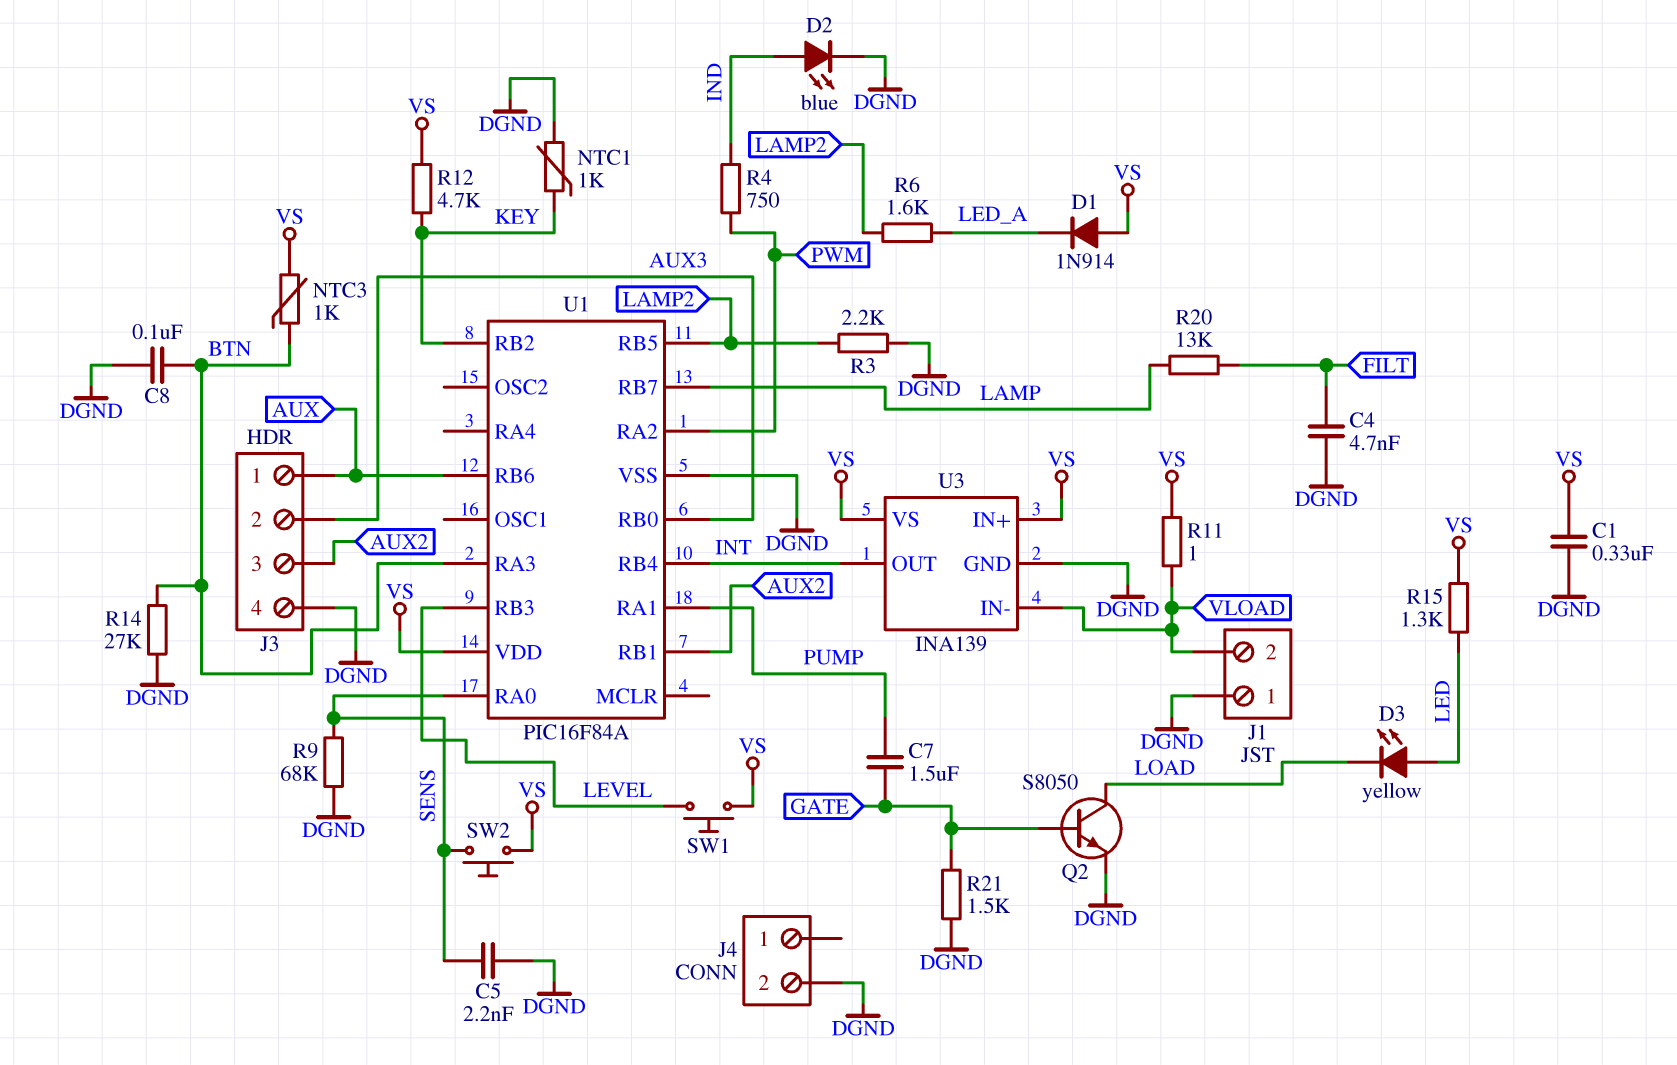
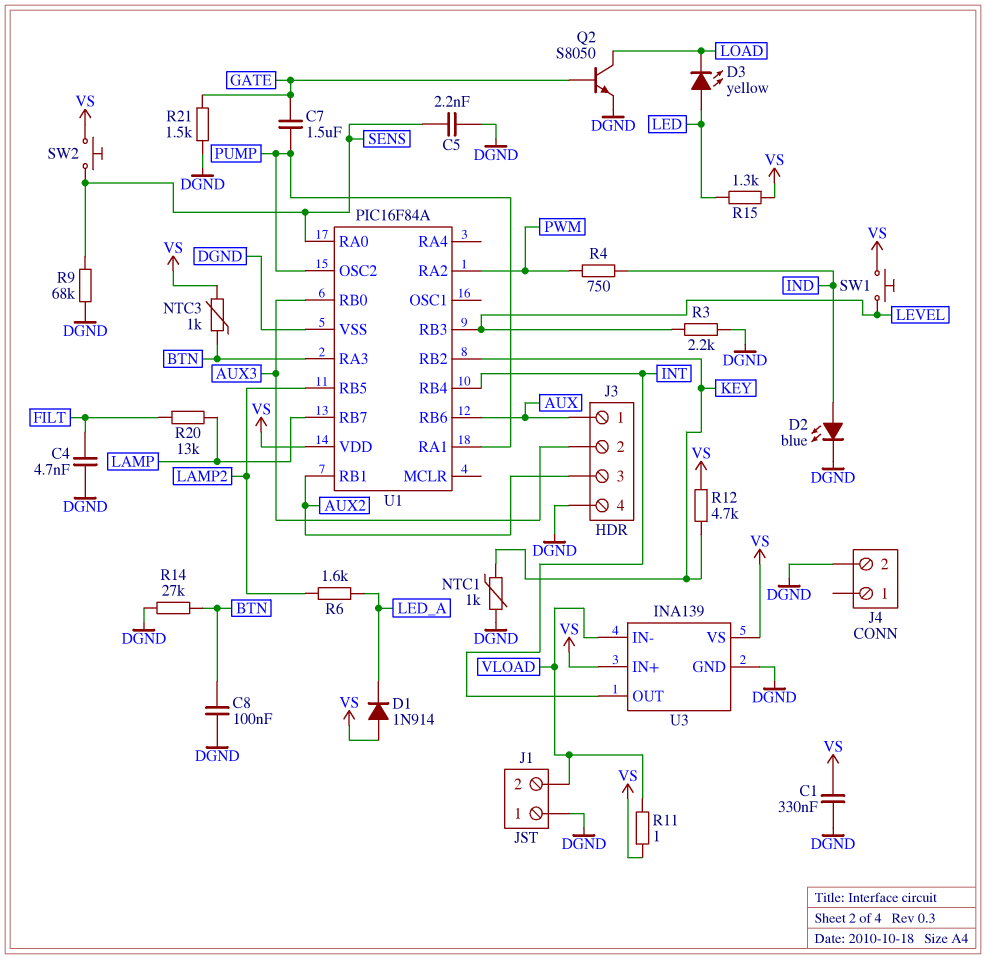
R3: 2.2k (DGND, LAMP2) -> 2.2k (DGND, LEVEL)
U1 pin OSC2: none -> PUMP

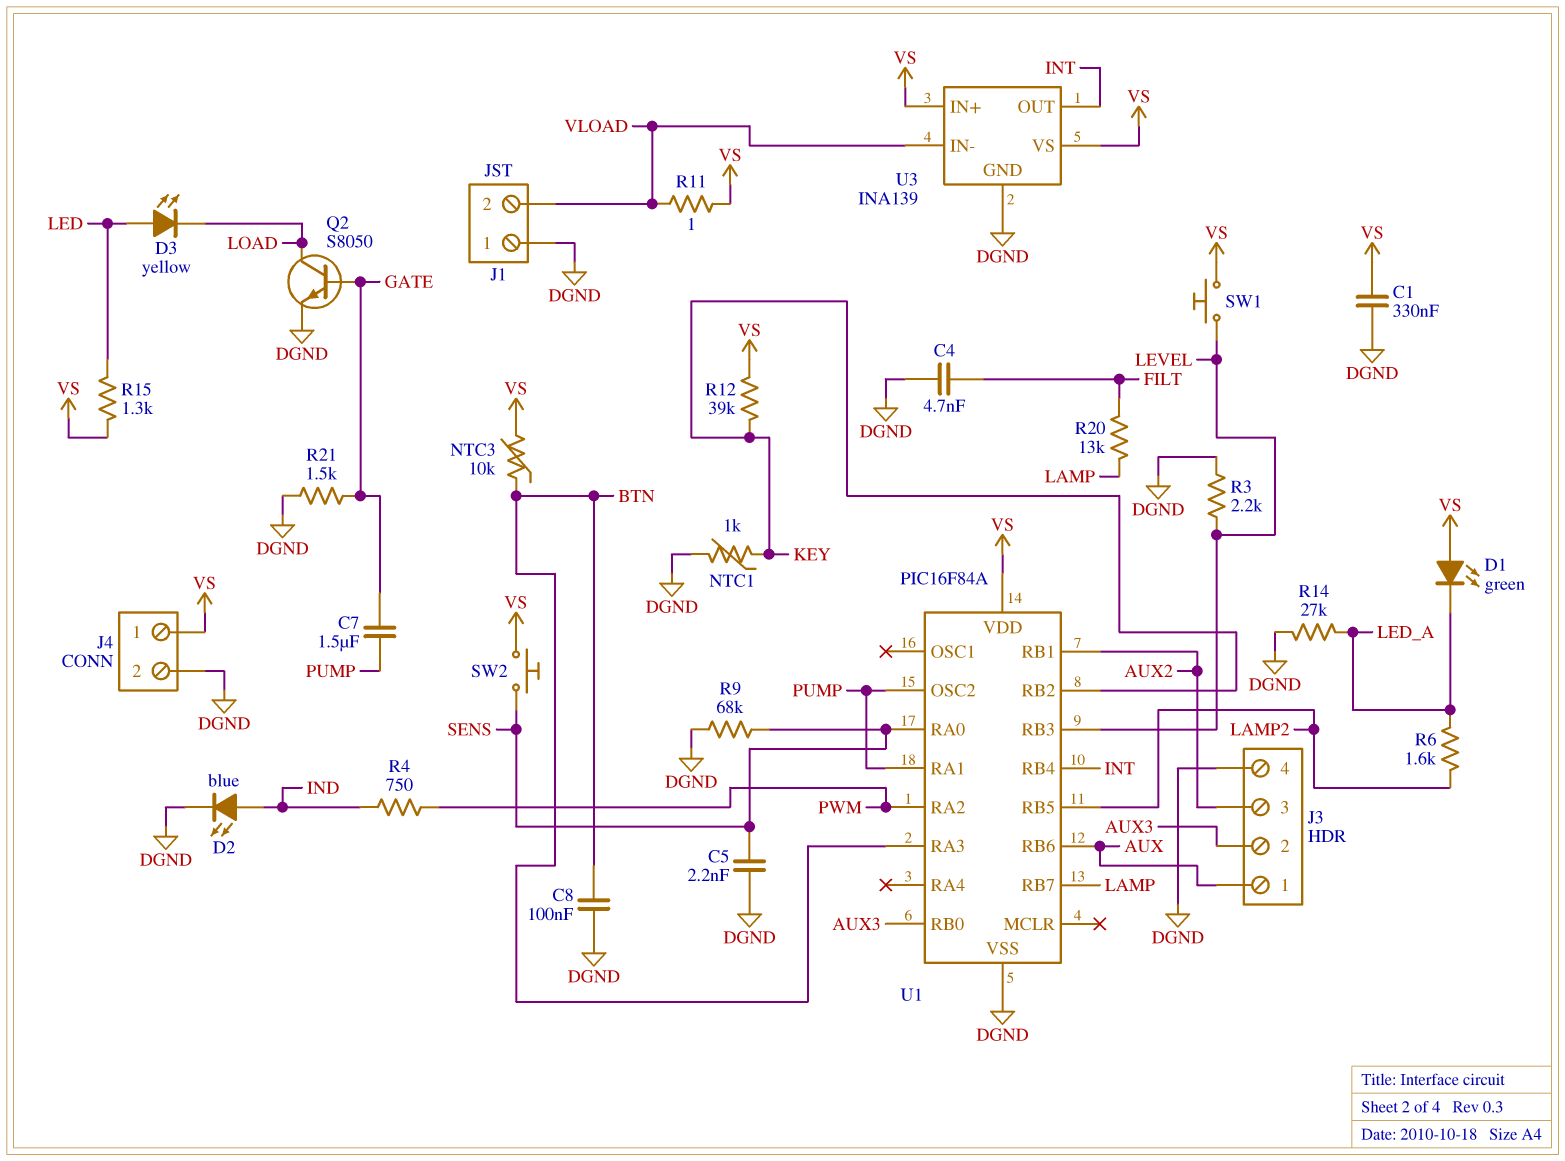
D1: diode 1N914 (A VS, K LED_A) -> LED green (A VS, K LED_A)
J4 pin 1: none -> VS
NTC3: 1k (BTN, VS) -> 10k (BTN, VS)
R12: 4.7k (KEY, VS) -> 39k (KEY, VS)
R14: 27k (BTN, DGND) -> 27k (DGND, LED_A)

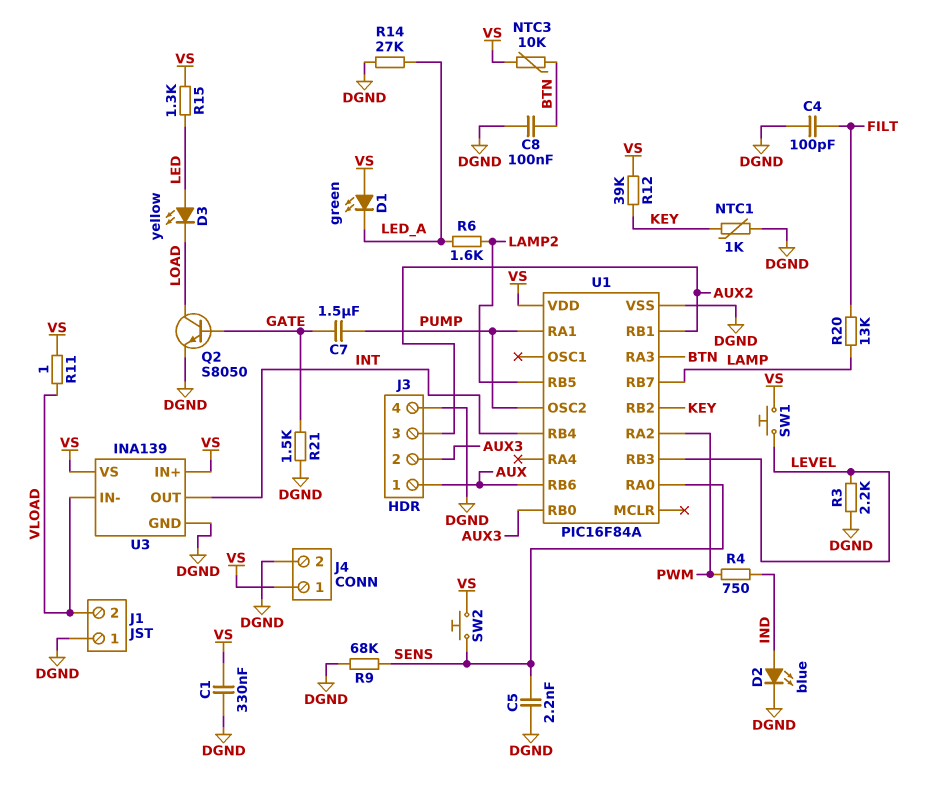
C4: 4.7nF (DGND, FILT) -> 100pF (DGND, FILT)

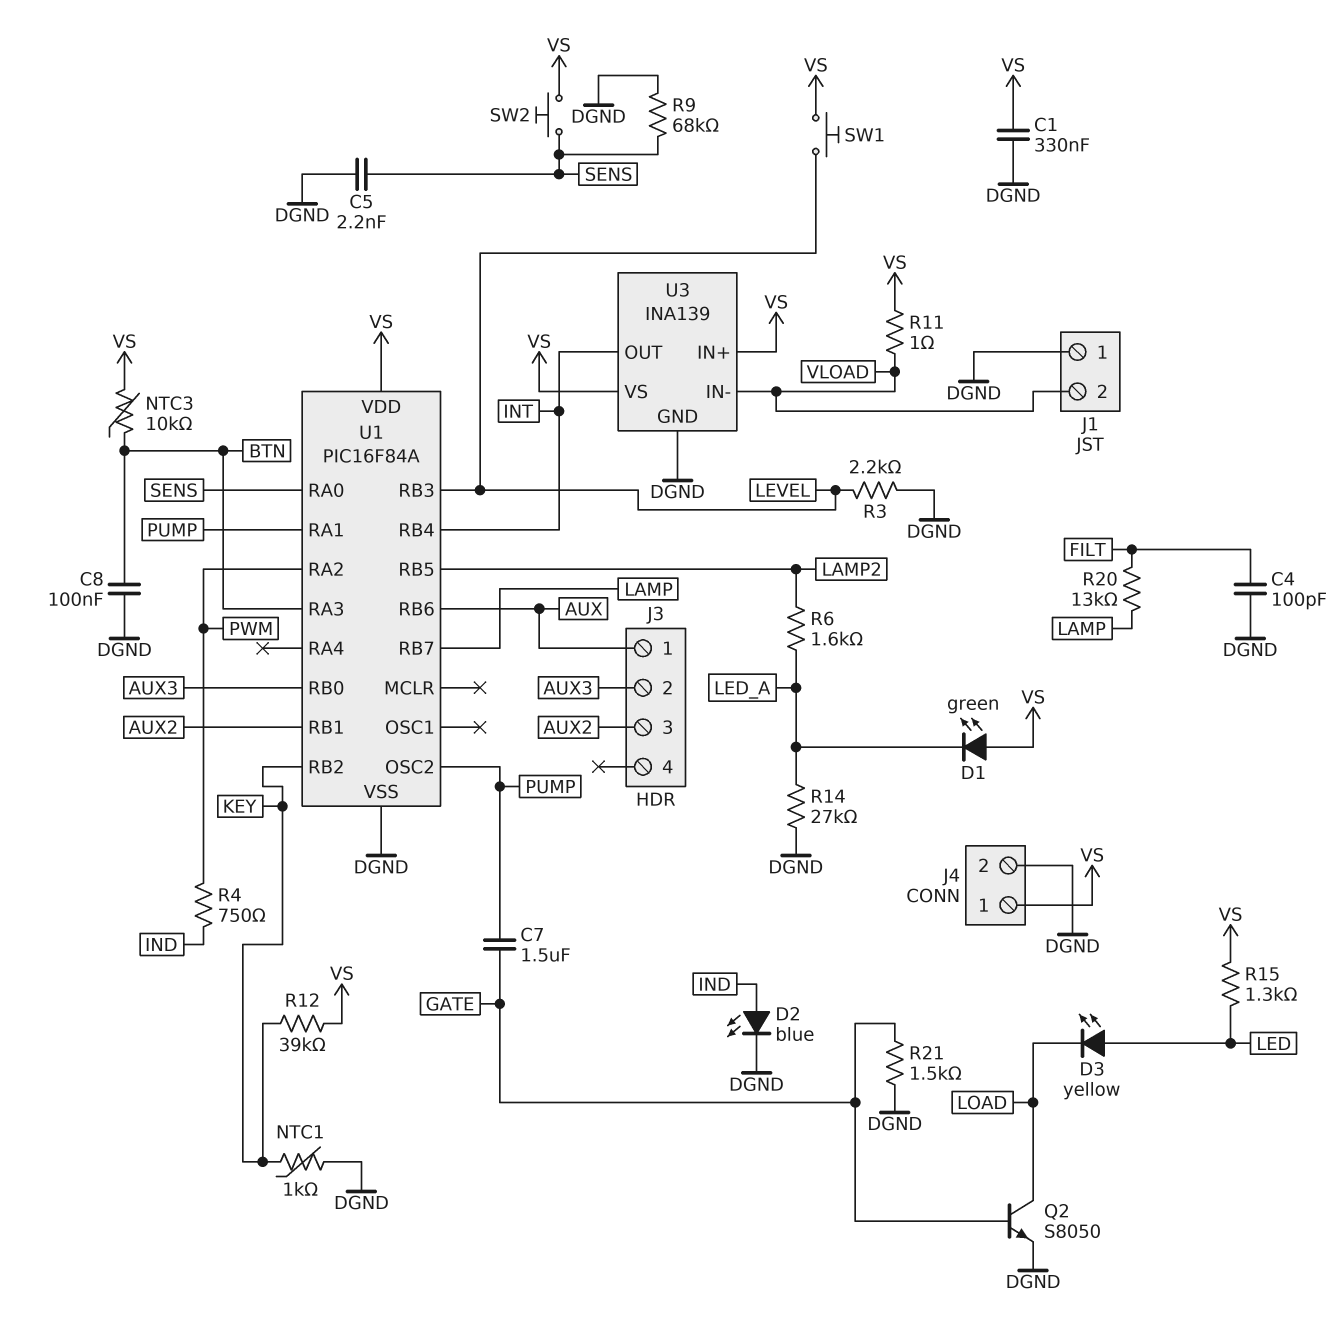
J3 pin 4: DGND -> none

